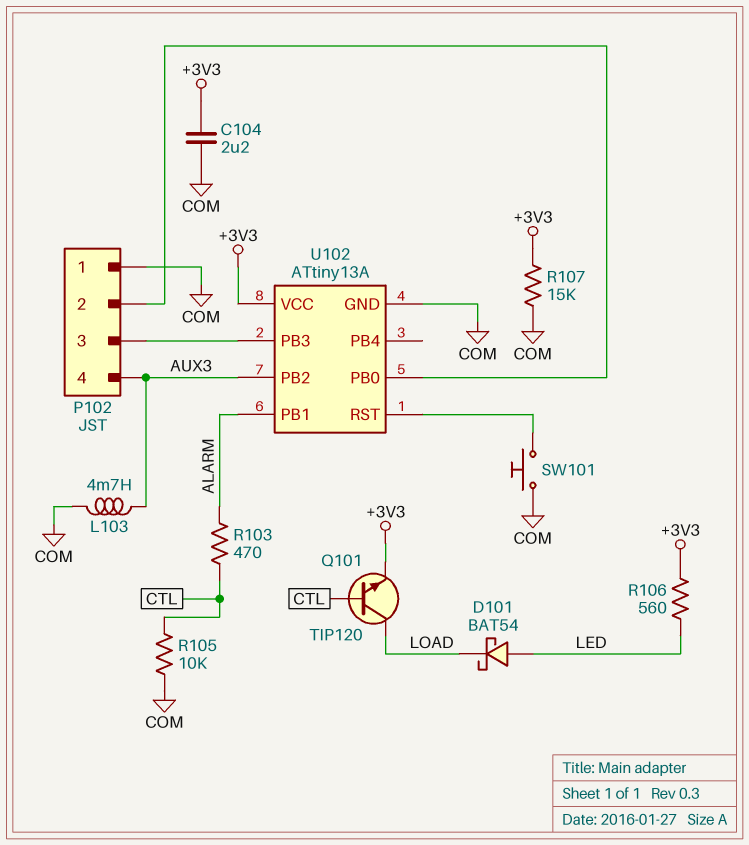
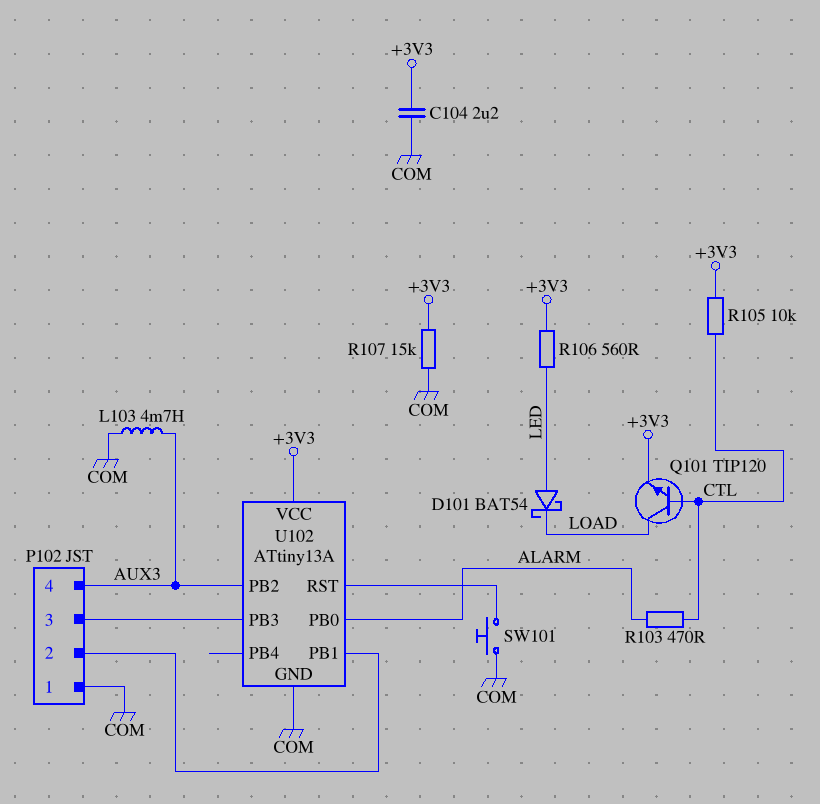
R105: 10k (COM, CTL) -> 10k (+3V3, CTL)
U102 pin PB0: P102/2 -> ALARM
U102 pin PB1: ALARM -> P102/2

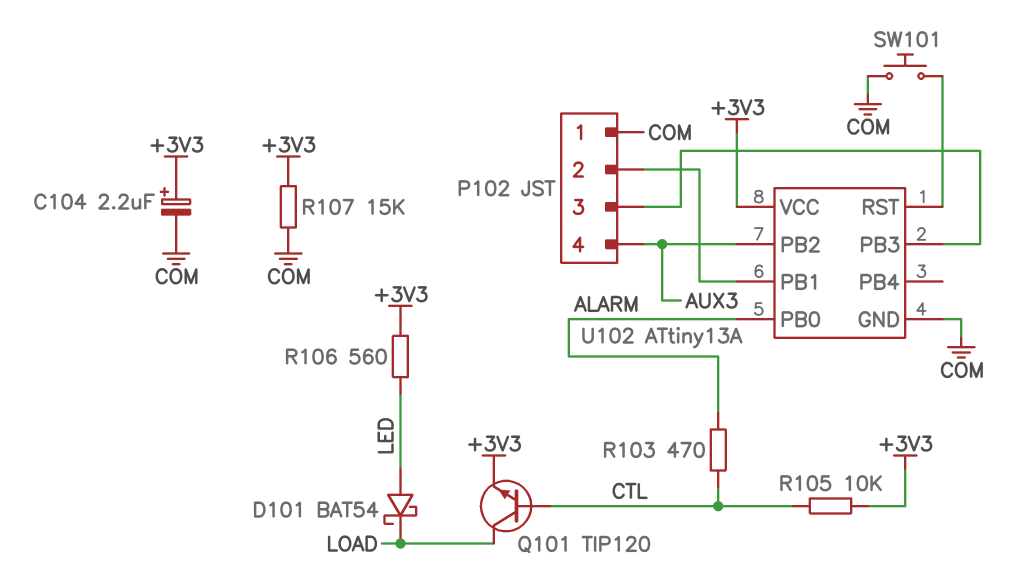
C104: 2.2uF (+3V3, COM) -> 2.2uF (plus +3V3, minus COM)
L103: 4.7mH (AUX3, COM) -> none

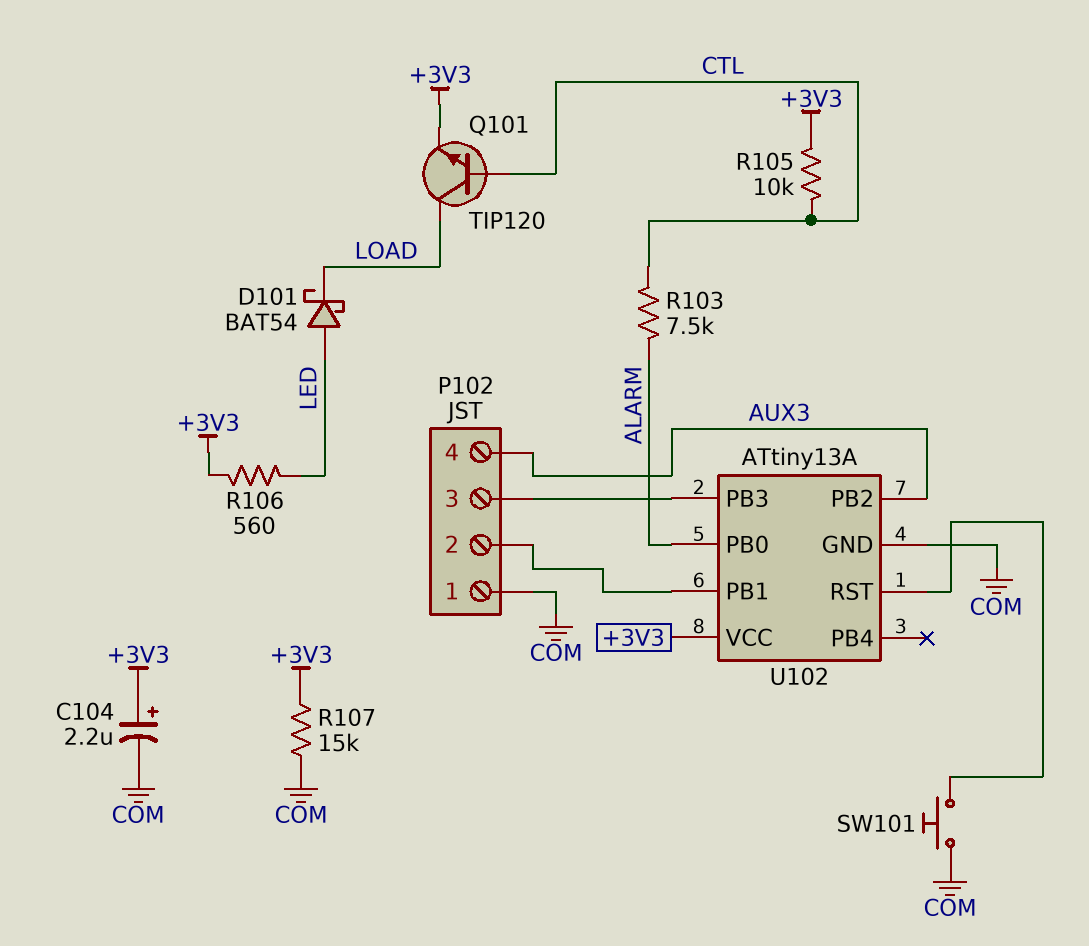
R103: 470 (ALARM, CTL) -> 7.5k (ALARM, CTL)

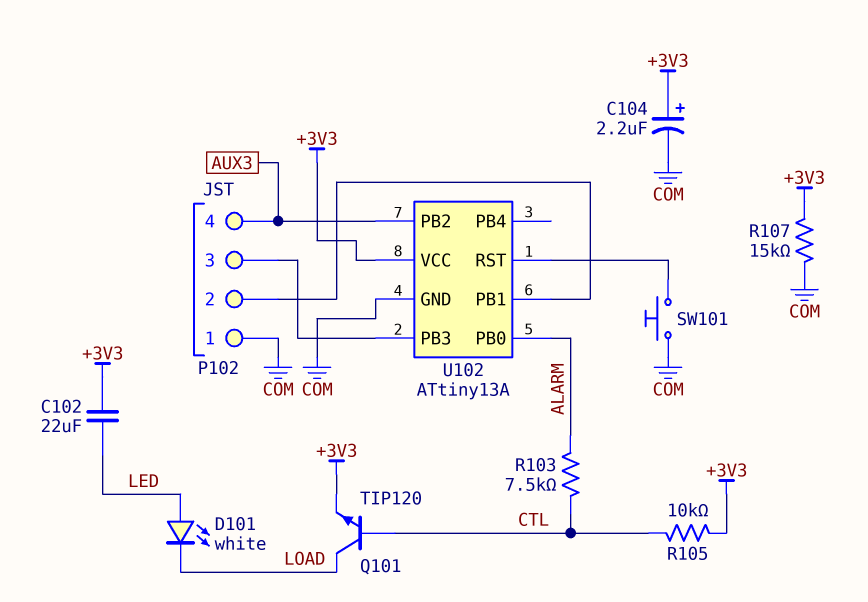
C102: none -> 22uF (+3V3, LED)
D101: schottky BAT54 (A LED, K LOAD) -> LED white (A LED, K LOAD)
R106: 560 (+3V3, LED) -> none

